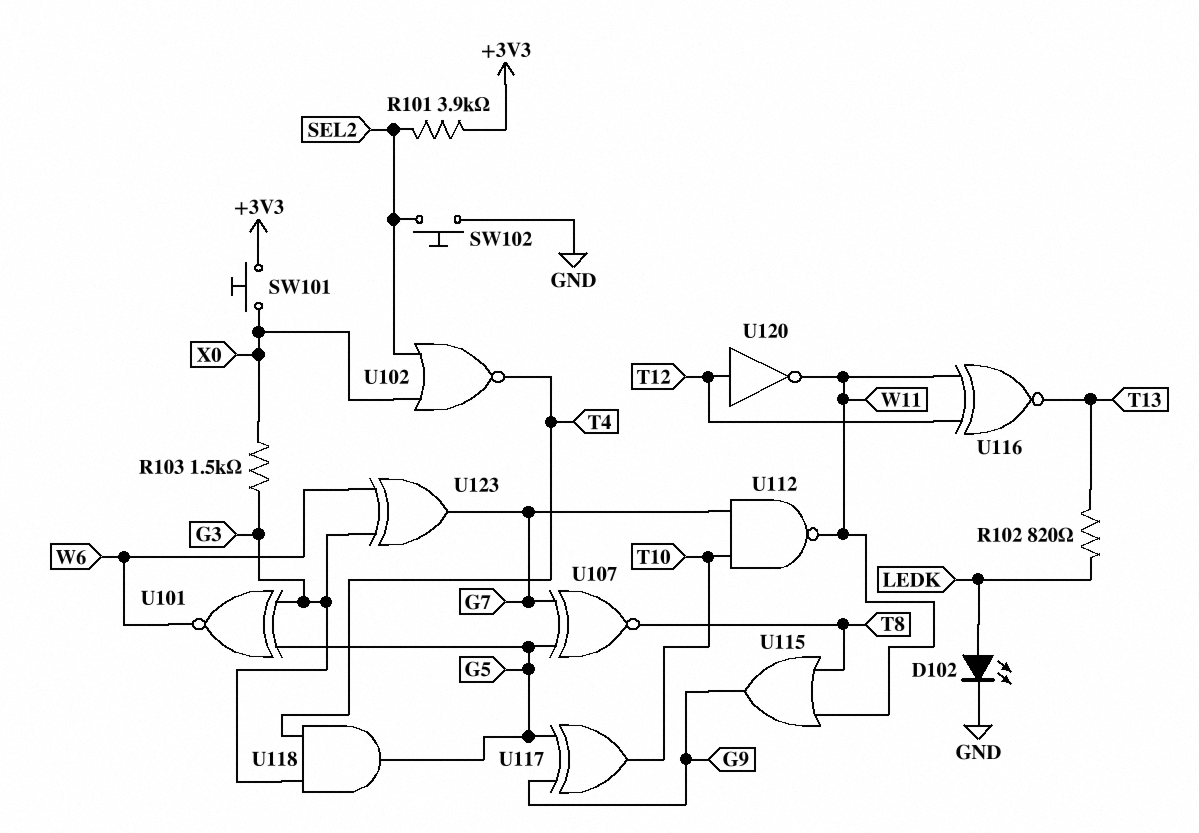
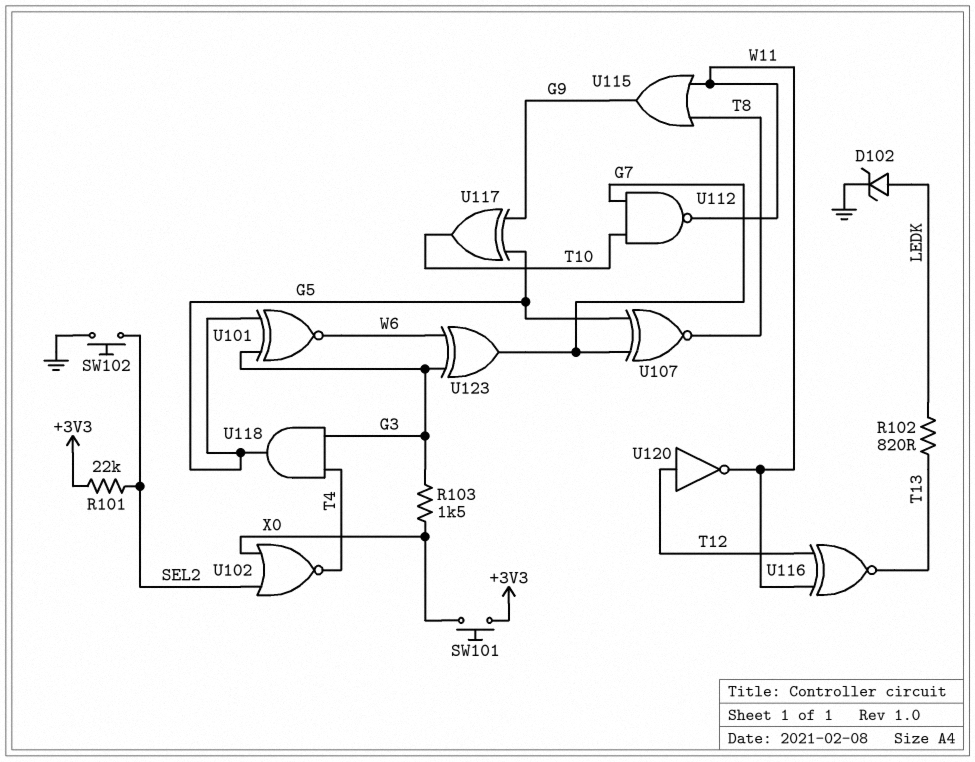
D102: LED (A LEDK, K GND) -> zener (A LEDK, K GND)
R101: 3.9k (+3V3, SEL2) -> 22k (+3V3, SEL2)

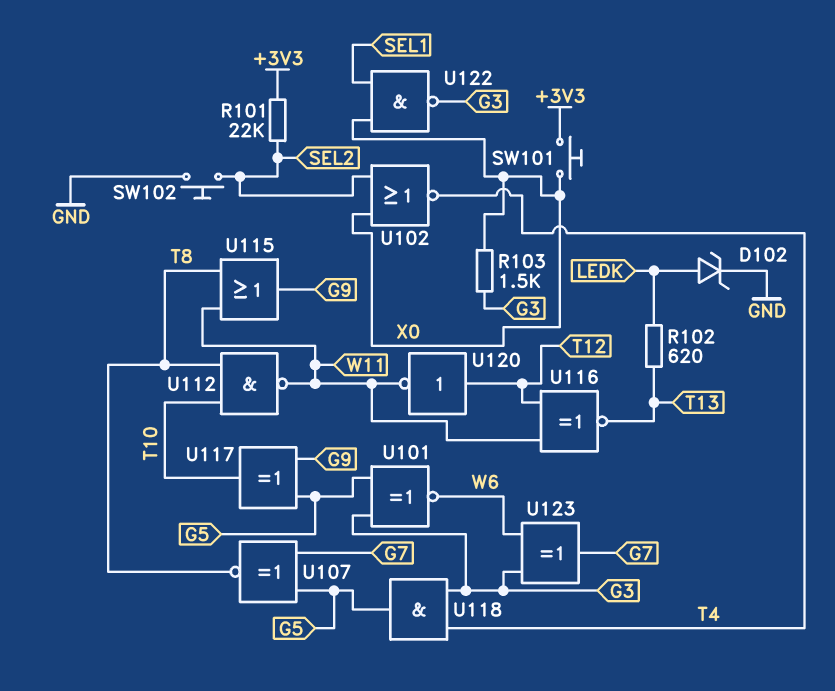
R102: 820 (LEDK, T13) -> 620 (LEDK, T13)
U112: NAND (in G7, in T10, out W11) -> NAND (in T8, in T10, out W11)
U122: none -> NAND (in SEL1, in X0, out G3)

